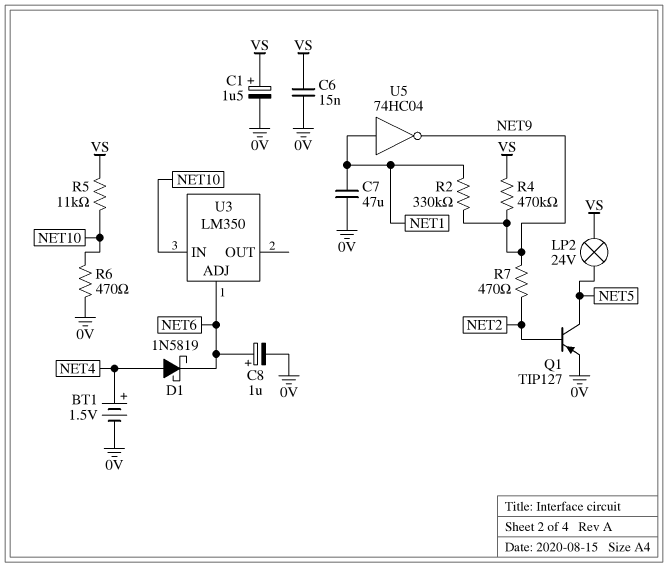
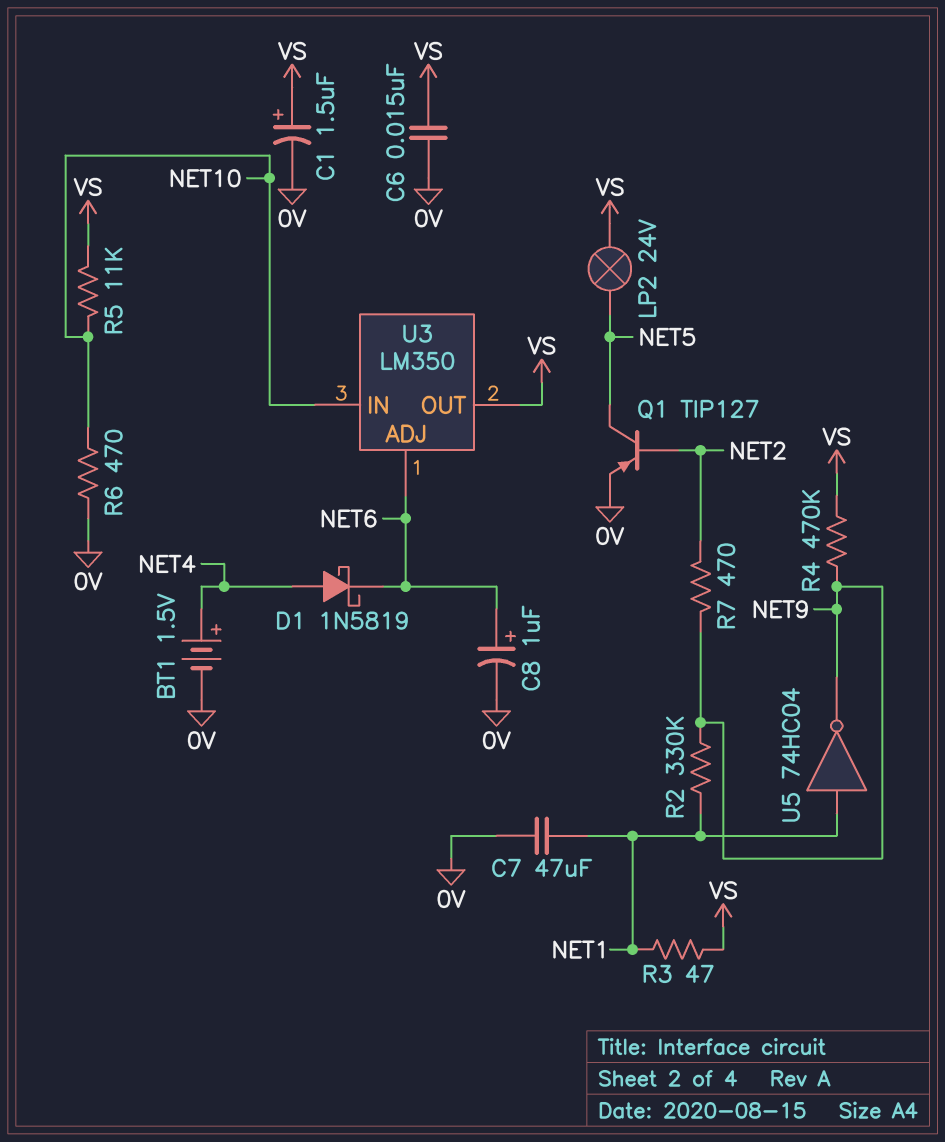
R3: none -> 47 (NET1, VS)
U3 pin OUT: none -> VS

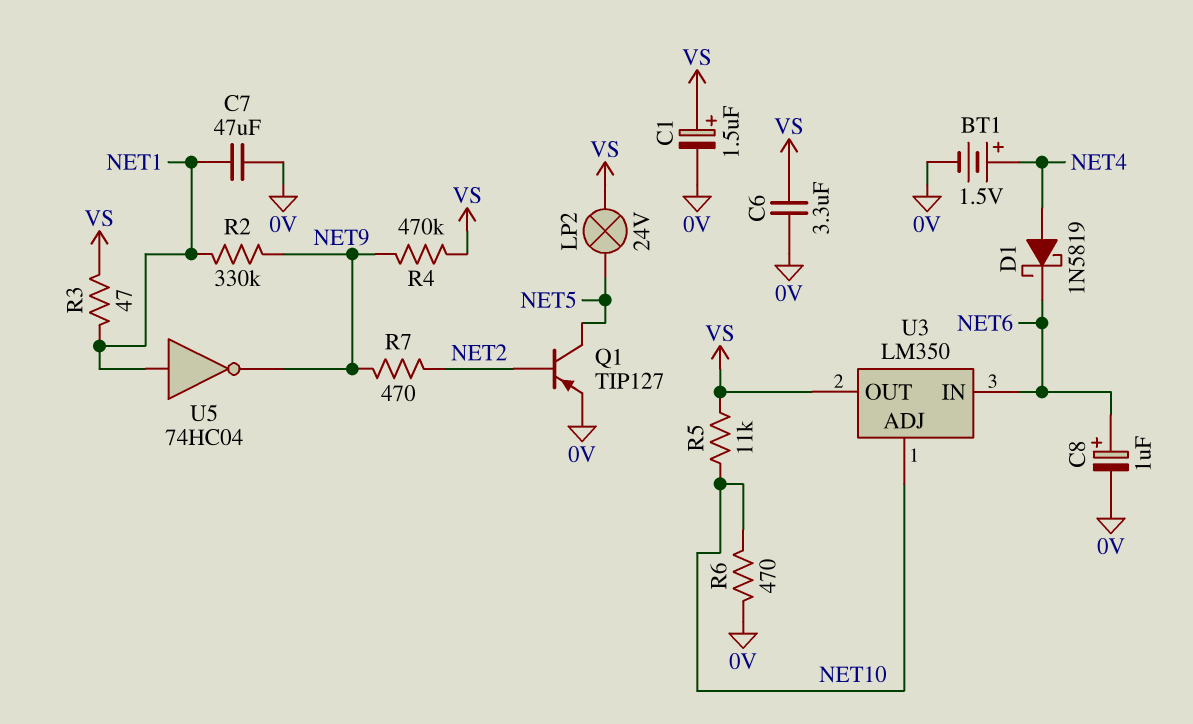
C6: 15nF (0V, VS) -> 3.3uF (0V, VS)
U3 pin ADJ: NET6 -> NET10
U3 pin IN: NET10 -> NET6

